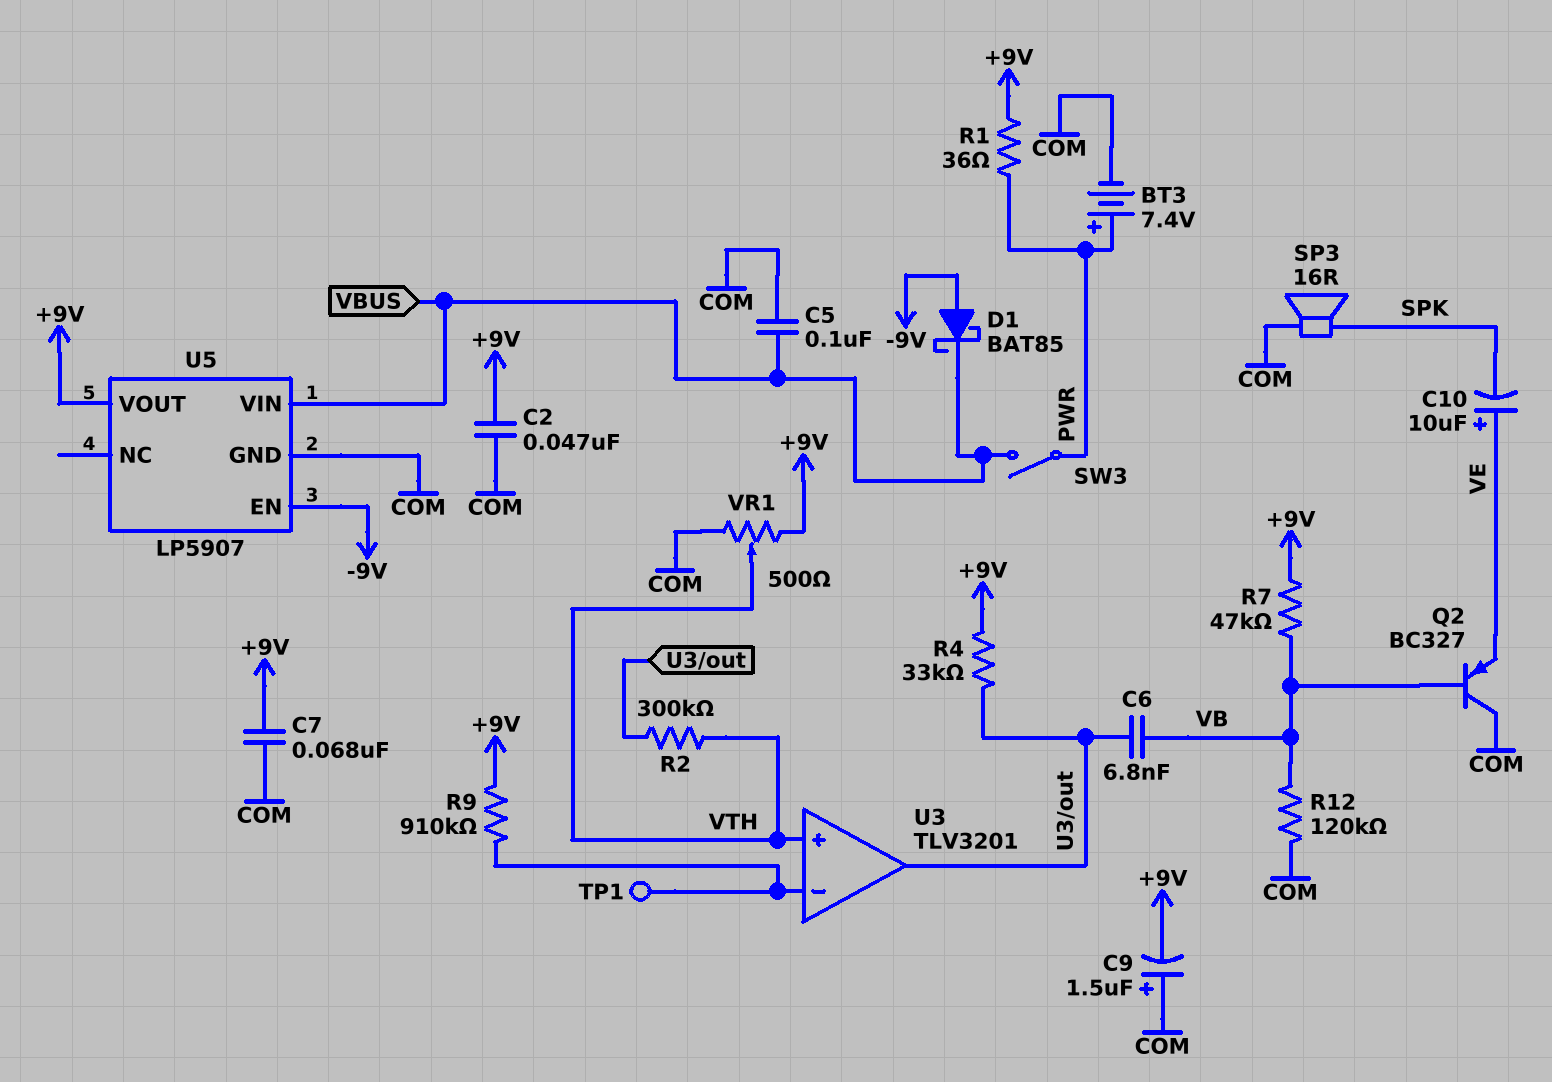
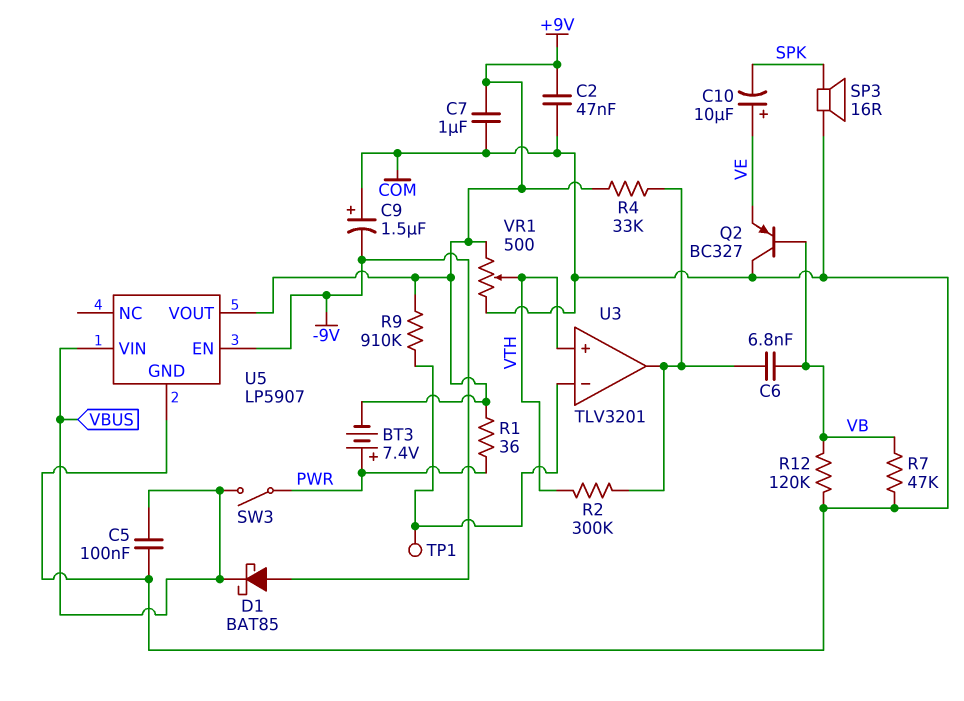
BT3: 7.4V (plus PWR, minus COM) -> 7.4V (plus PWR, minus +9V)
C7: 68nF (+9V, COM) -> 1uF (+9V, COM)
C9: 1.5uF (plus COM, minus +9V) -> 1.5uF (plus COM, minus -9V)
R7: 47k (+9V, VB) -> 47k (COM, VB)

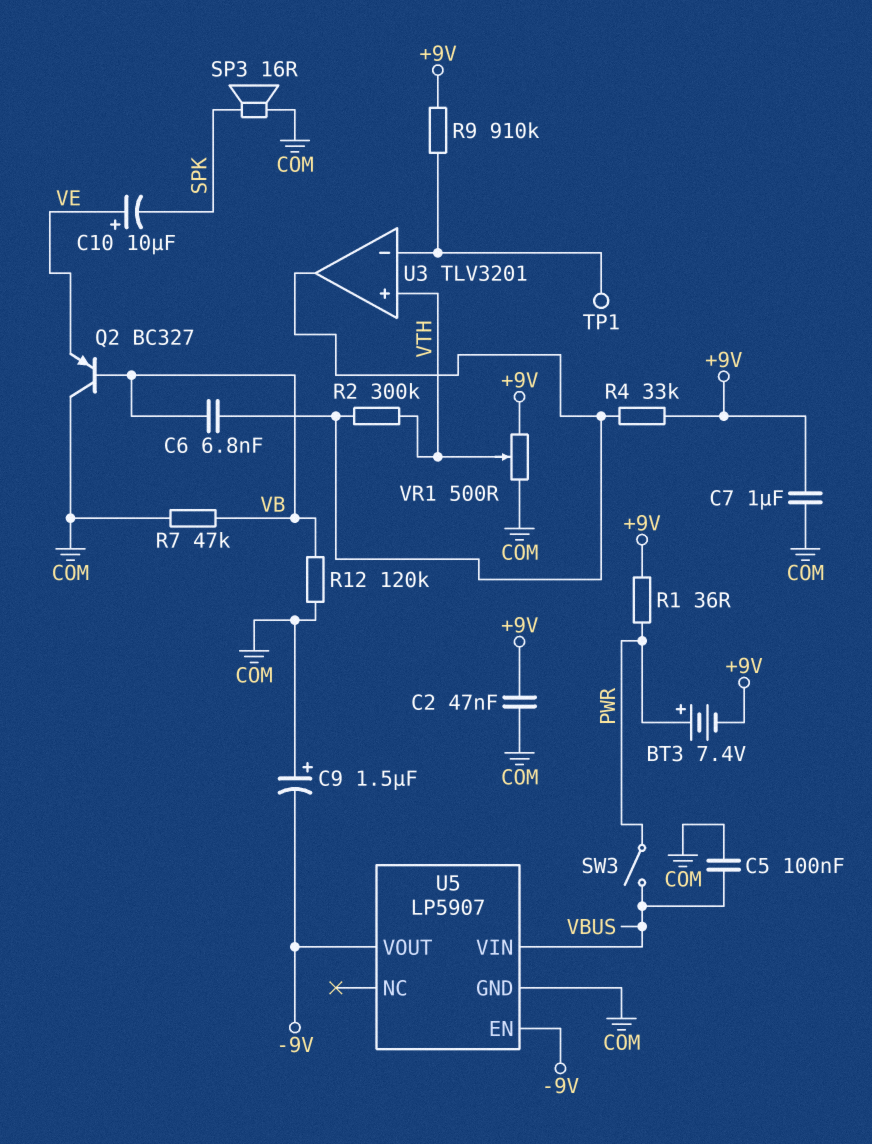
D1: schottky BAT85 (A -9V, K VBUS) -> none
U5 pin VOUT: +9V -> -9V

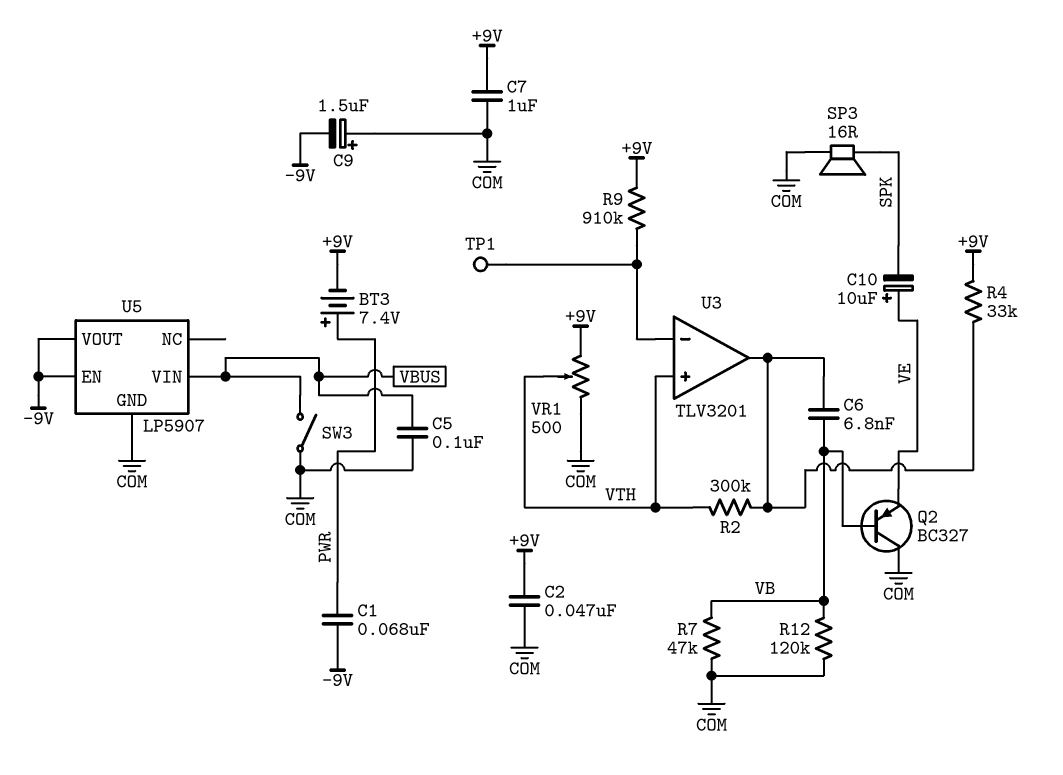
C1: none -> 68nF (-9V, PWR)
R1: 36 (+9V, PWR) -> none
SW3: switch (PWR, VBUS) -> switch (COM, VBUS)

